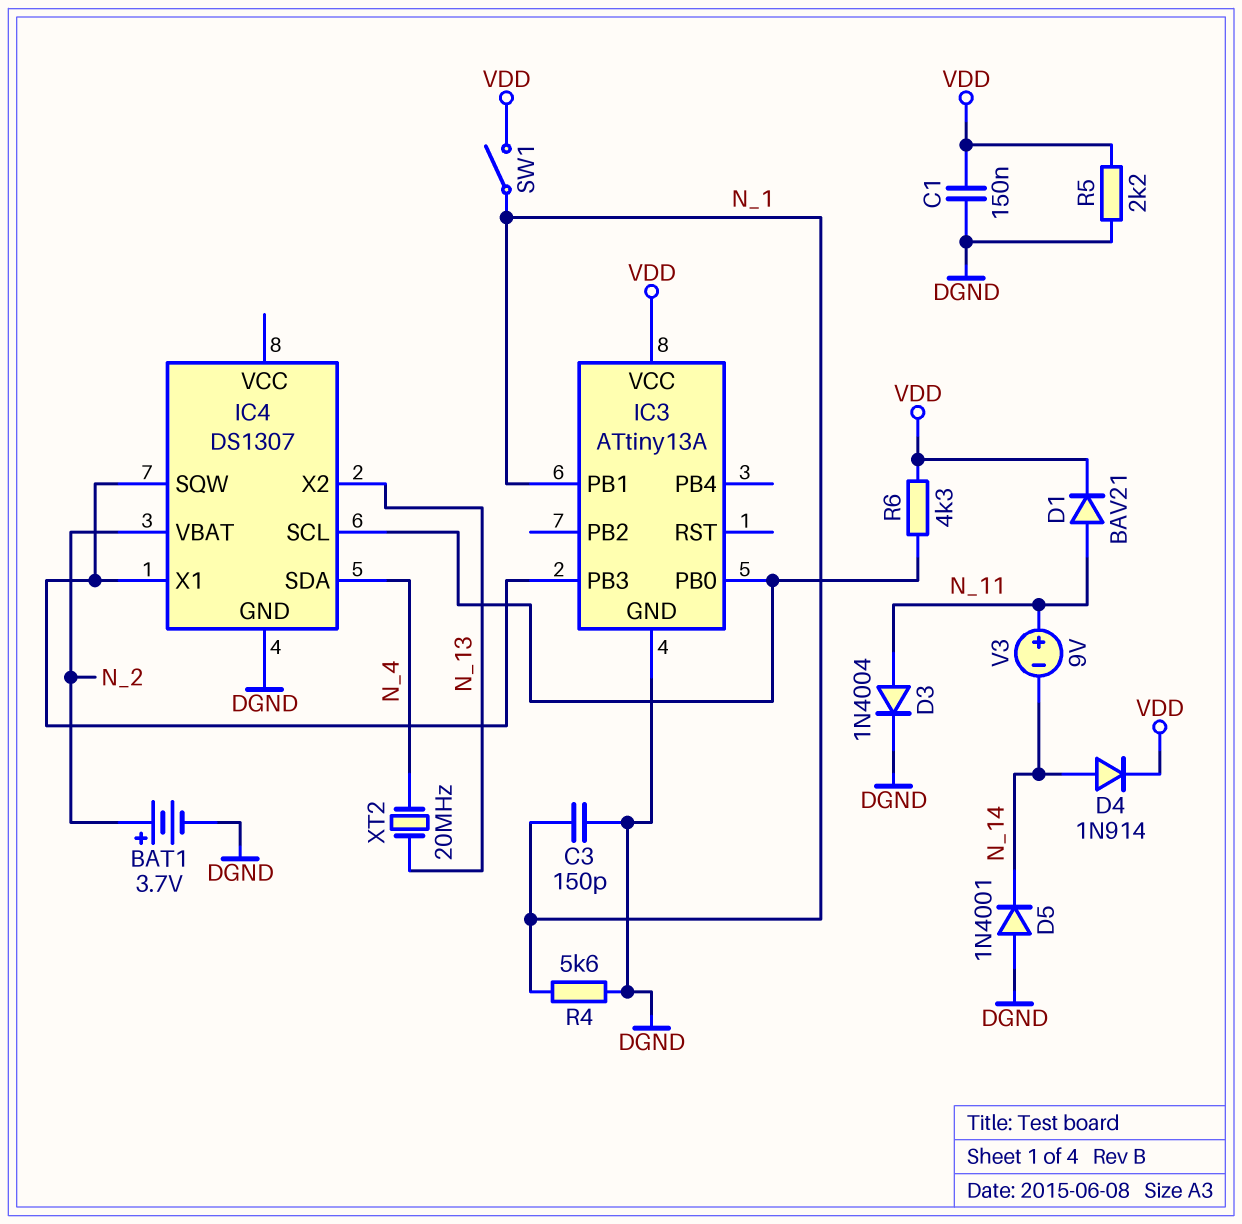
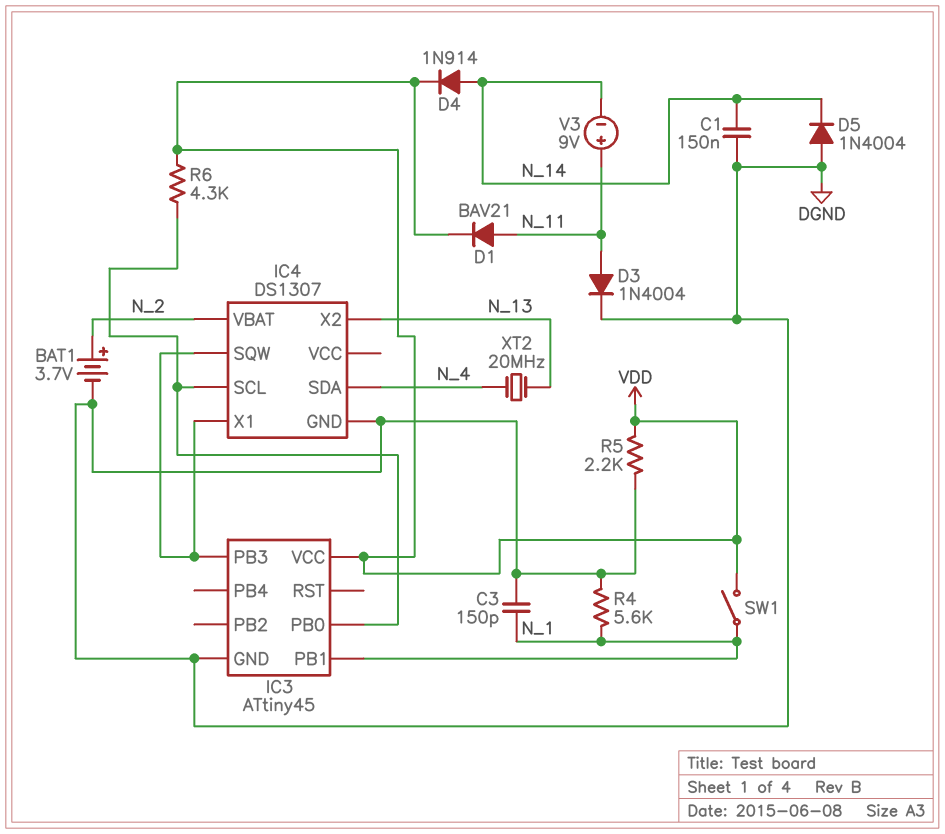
C1: 150nF (DGND, VDD) -> 150nF (DGND, N_14)
D5: diode 1N4001 (A DGND, K N_14) -> diode 1N4004 (A DGND, K N_14)
IC3: ATtiny13A -> ATtiny45

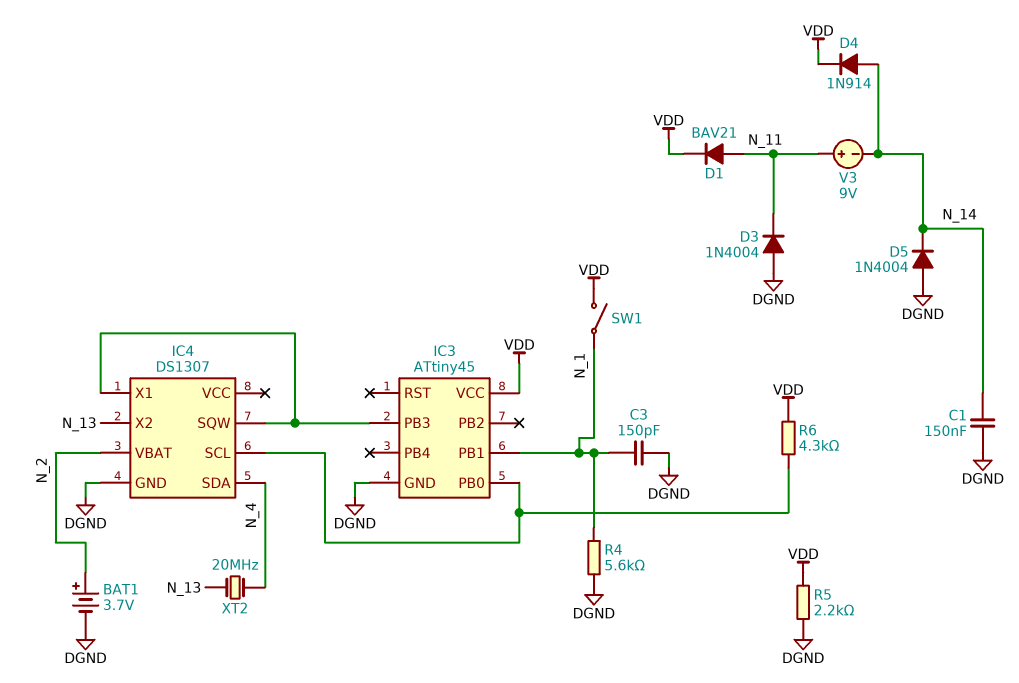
D3: diode 1N4004 (A N_11, K DGND) -> diode 1N4004 (A DGND, K N_11)

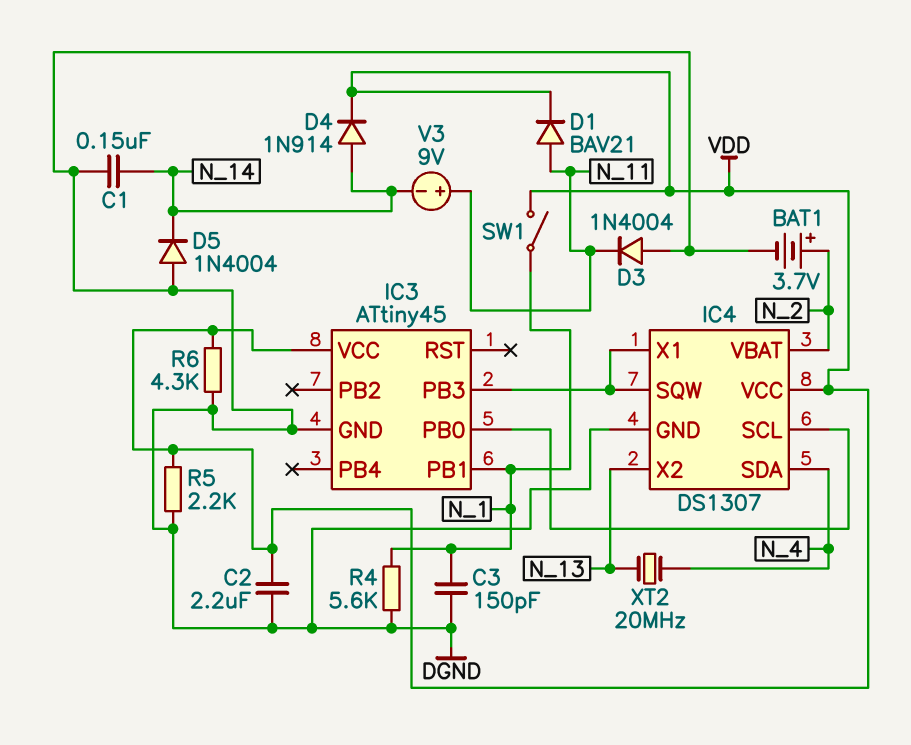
C2: none -> 2.2uF (DGND, VDD)
IC4 pin VCC: none -> VDD
R6: 4.3k (IC3/PB0, VDD) -> 4.3k (DGND, VDD)

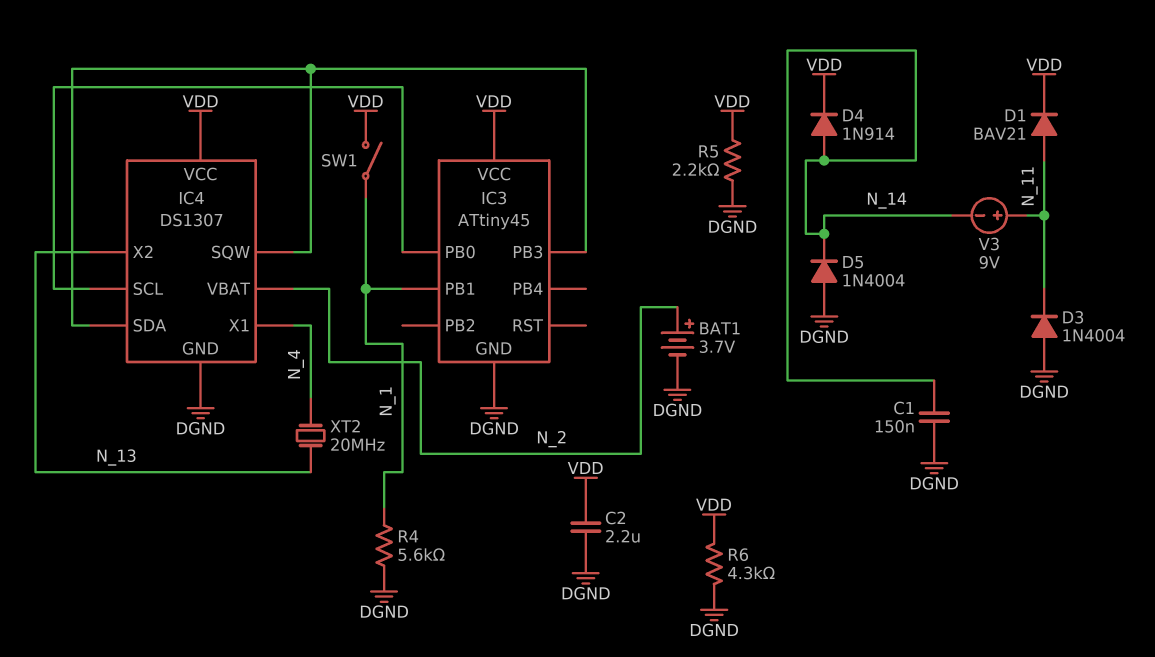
C3: 150pF (DGND, N_1) -> none
IC4 pin SDA: N_4 -> IC3/PB3
IC4 pin X1: IC3/PB3 -> N_4

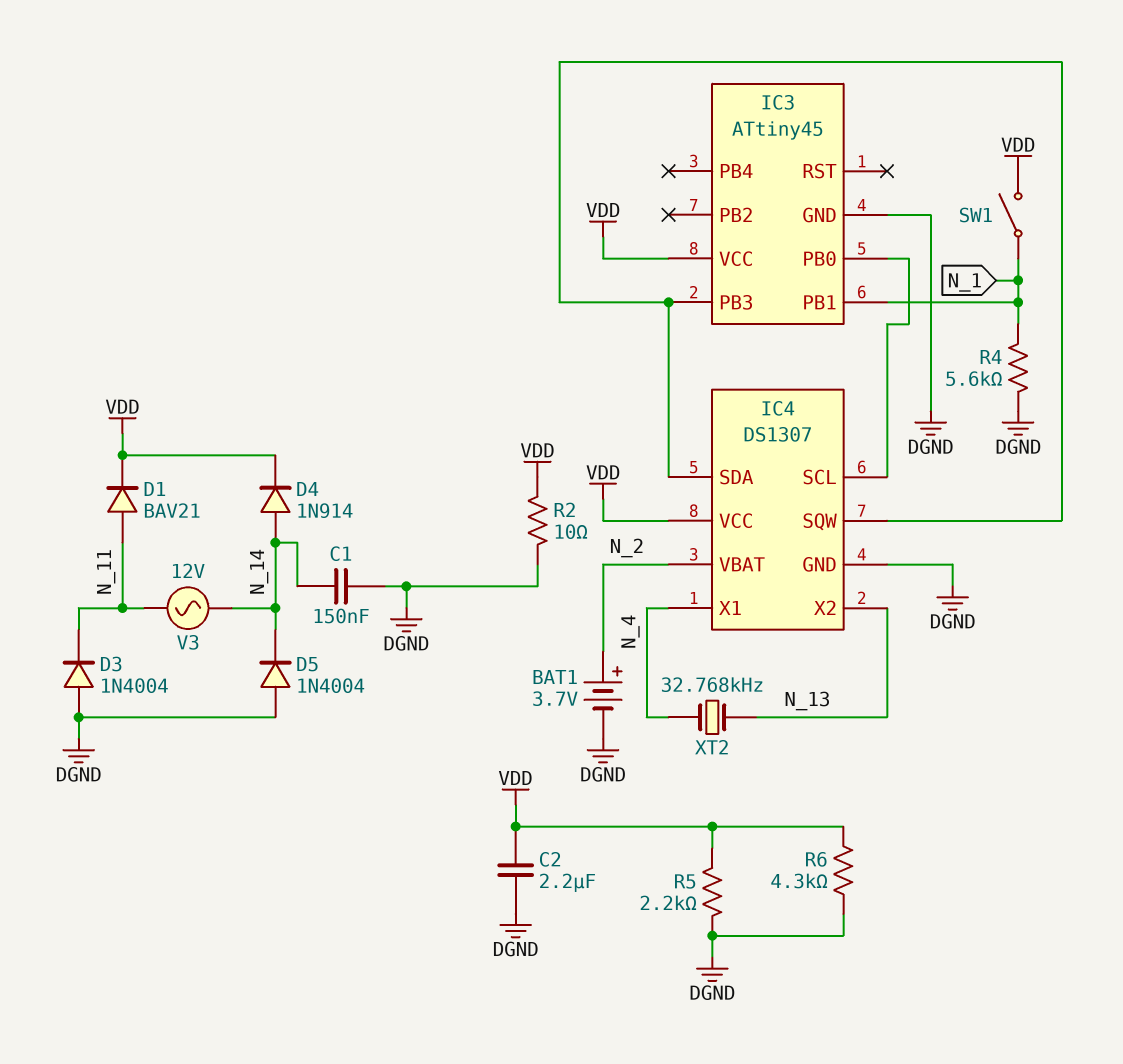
R2: none -> 10 (DGND, VDD)
V3: 9V (plus N_11, minus N_14) -> AC 12V (N_11, N_14)
XT2: 20MHz (N_4, N_13) -> 32.768kHz (N_4, N_13)

